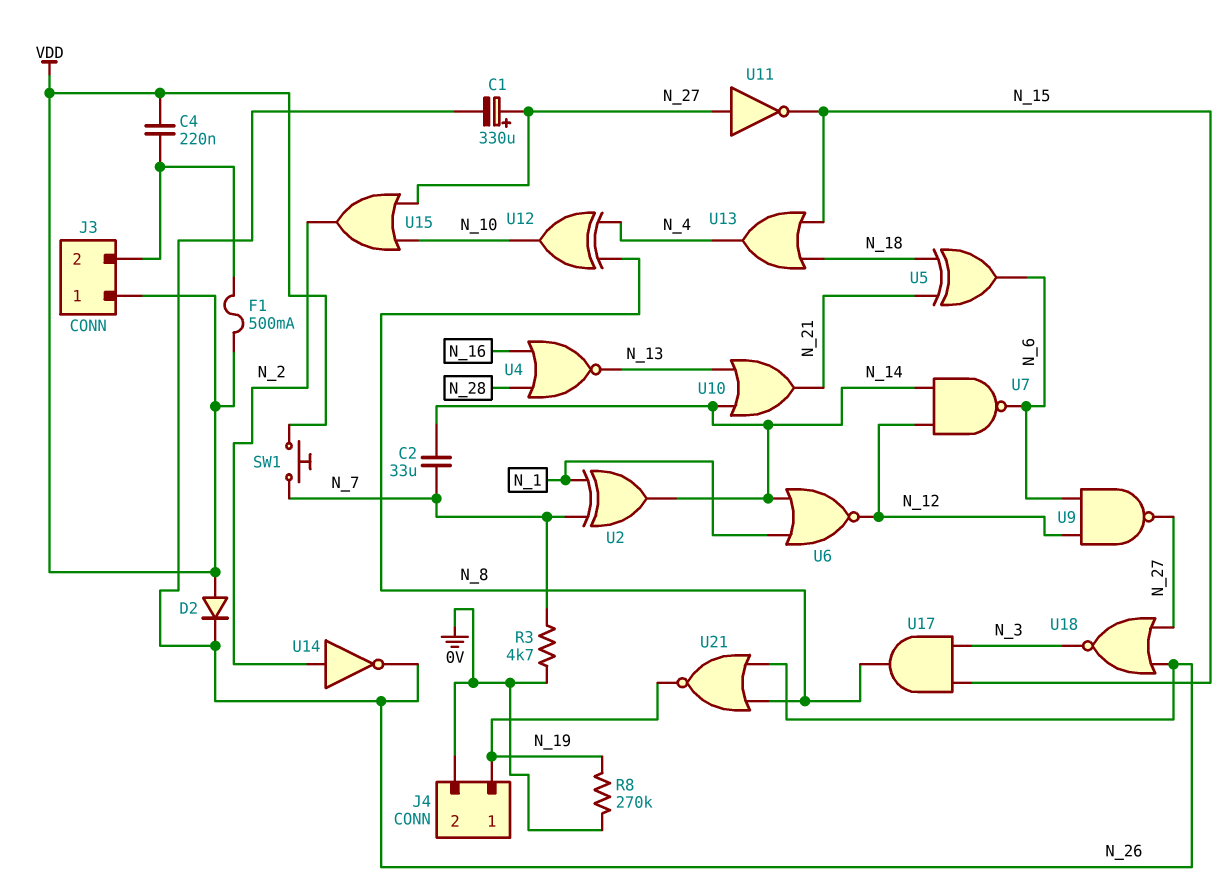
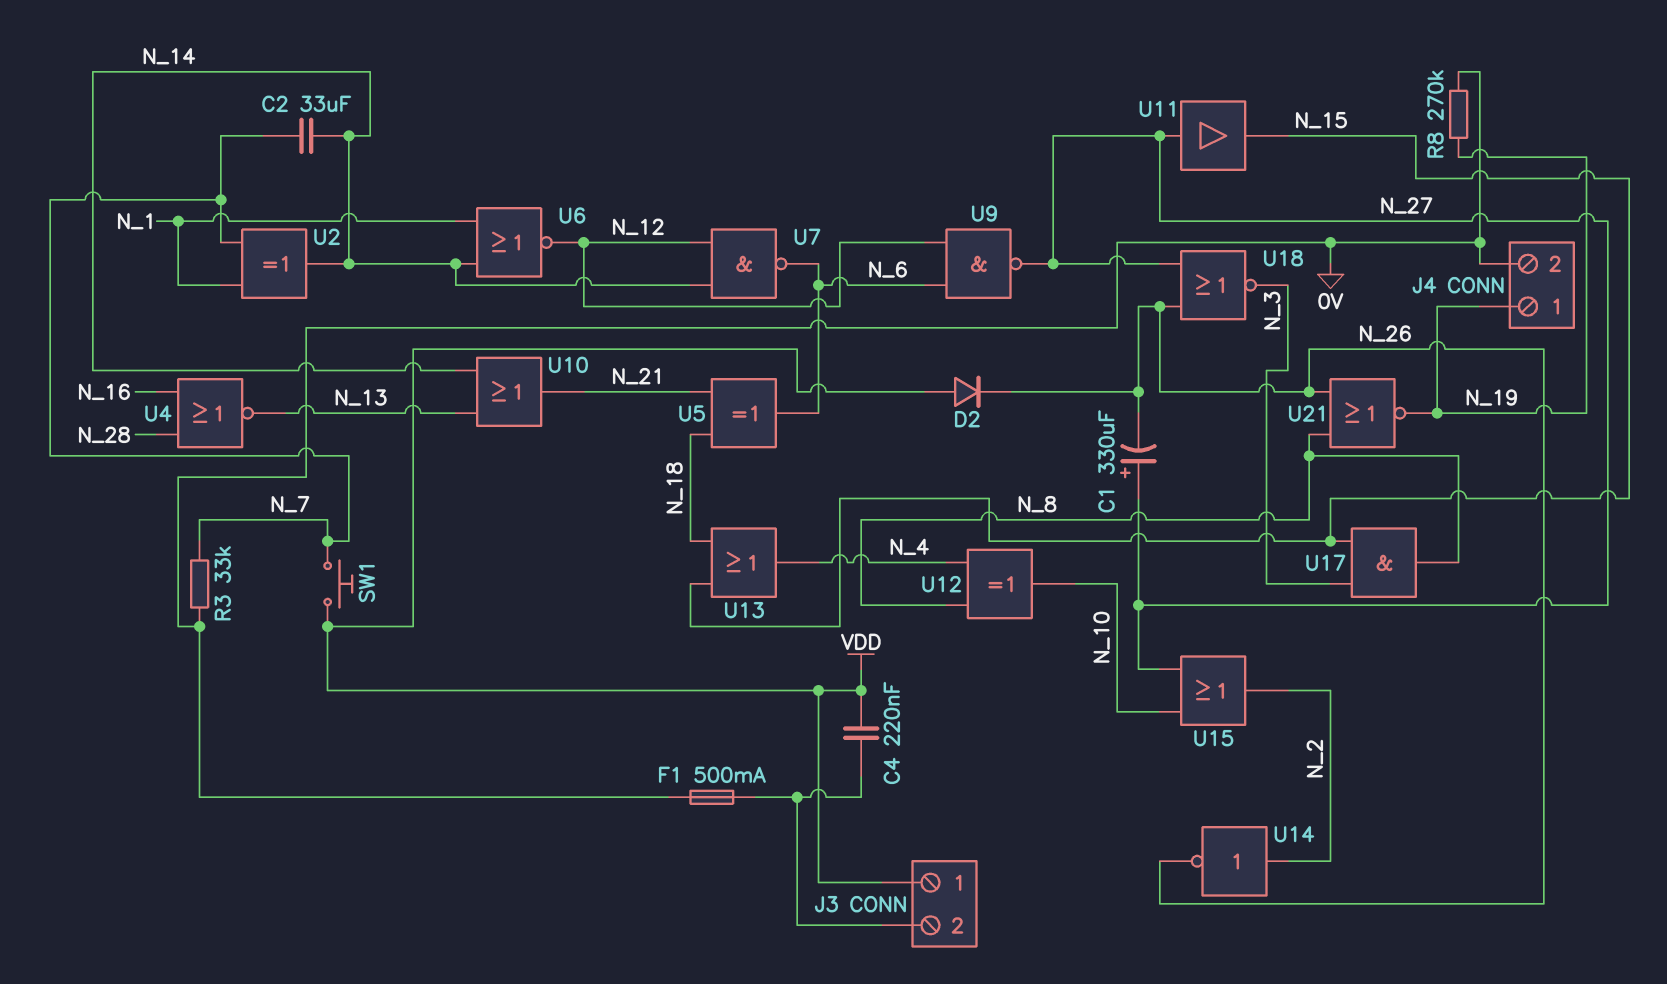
F1: 500mA (J3/2, VDD) -> 500mA (0V, J3/2)
R3: 4.7k (0V, N_7) -> 33k (0V, N_7)
U11: NOT (in N_27, out N_15) -> buffer (in N_27, out N_15)

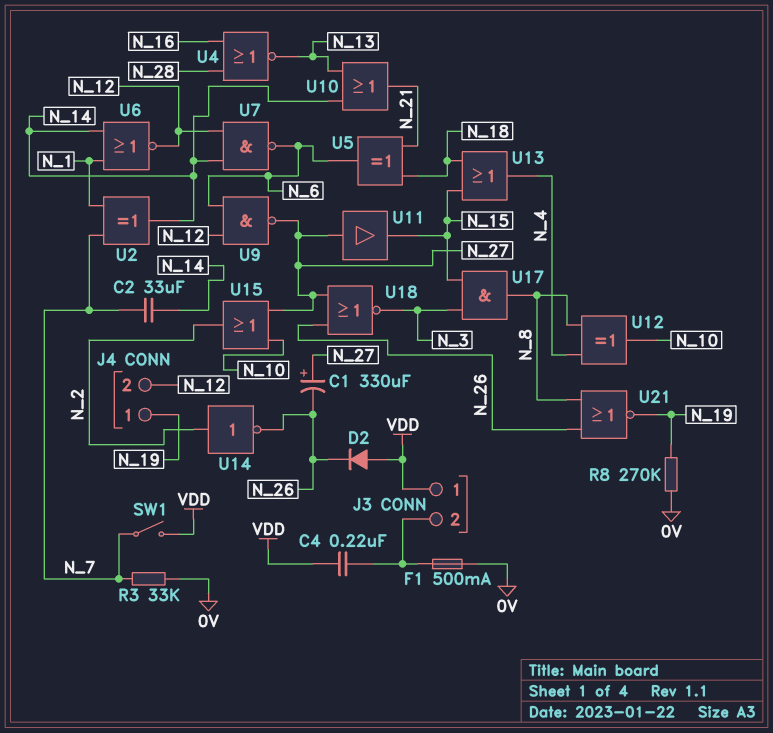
J4 pin 2: 0V -> N_12
SW1: button (N_7, VDD) -> switch (N_7, VDD)

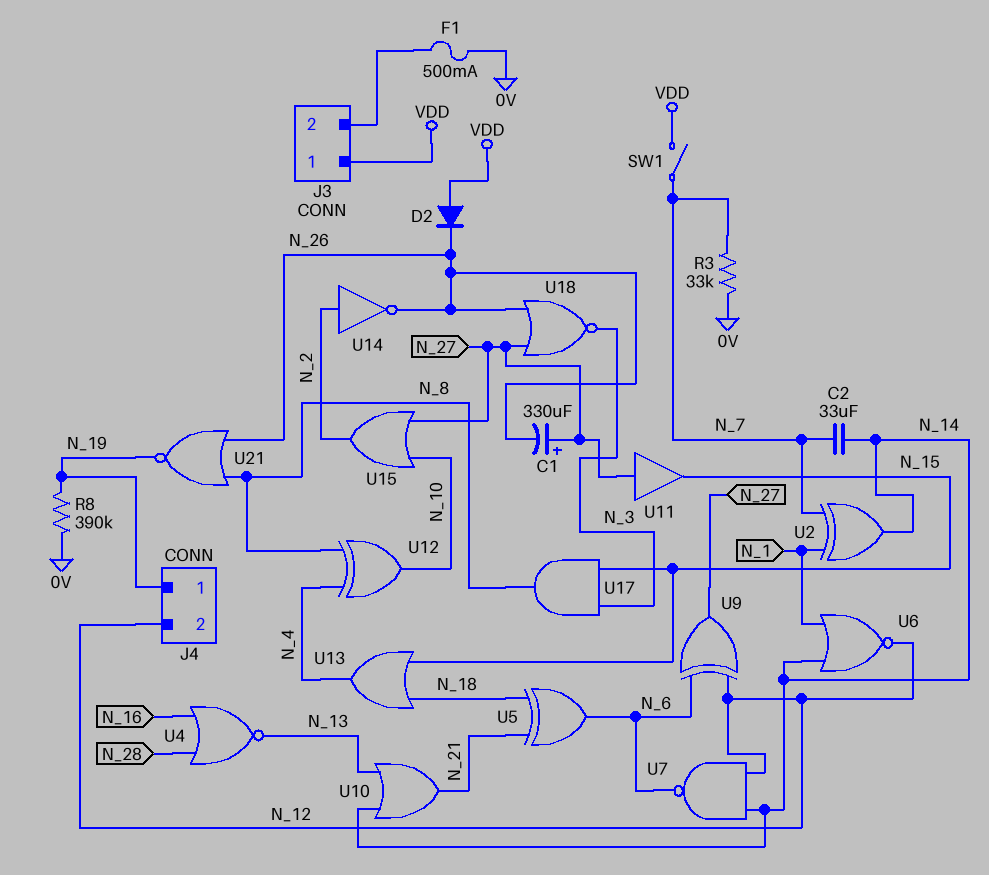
C4: 220nF (J3/2, VDD) -> none
R8: 270k (0V, N_19) -> 390k (0V, N_19)
U9: NAND (in N_6, in N_12, out N_27) -> XOR (in N_6, in N_12, out N_27)

